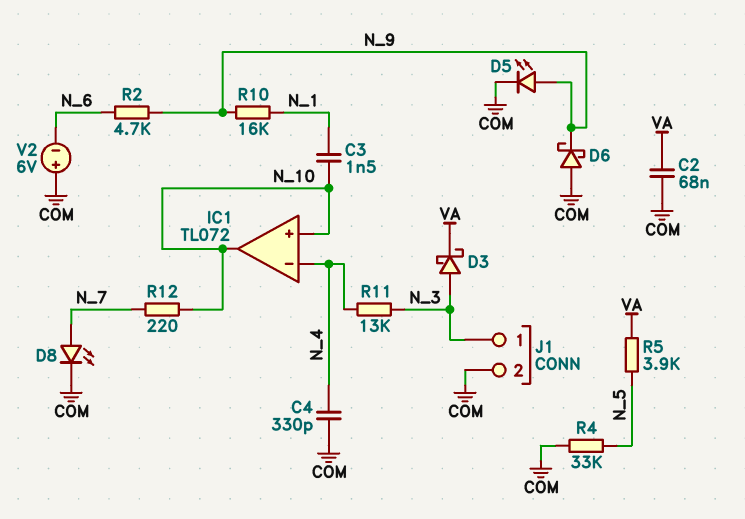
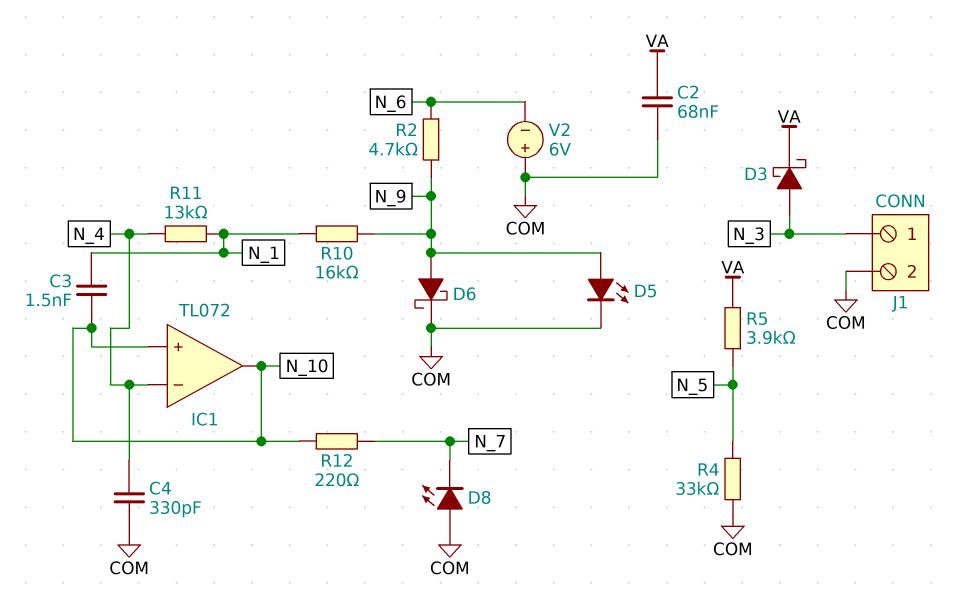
D6: schottky (A COM, K N_9) -> schottky (A N_9, K COM)
D8: LED (A N_7, K COM) -> LED (A COM, K N_7)
R11: 13k (N_3, N_4) -> 13k (N_1, N_4)

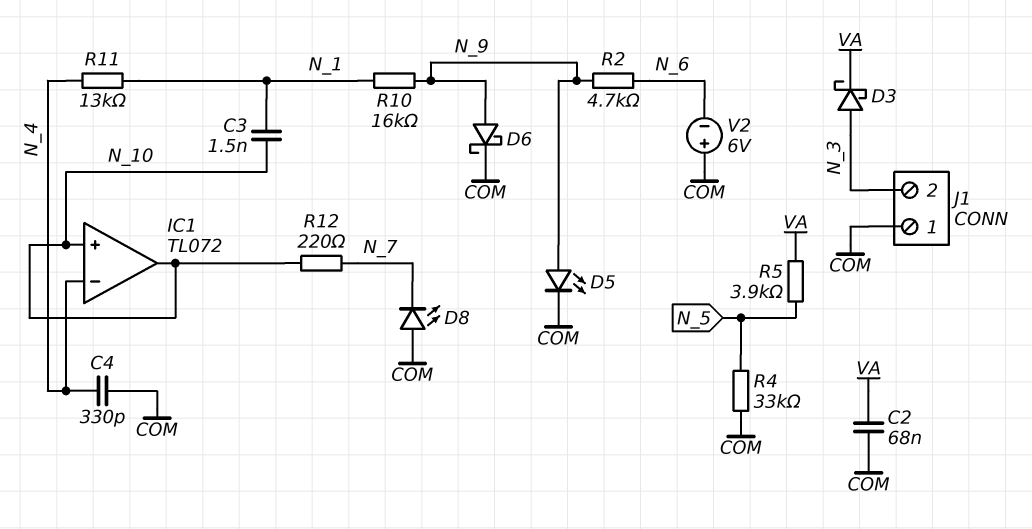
J1 pin 1: N_3 -> COM
J1 pin 2: COM -> N_3

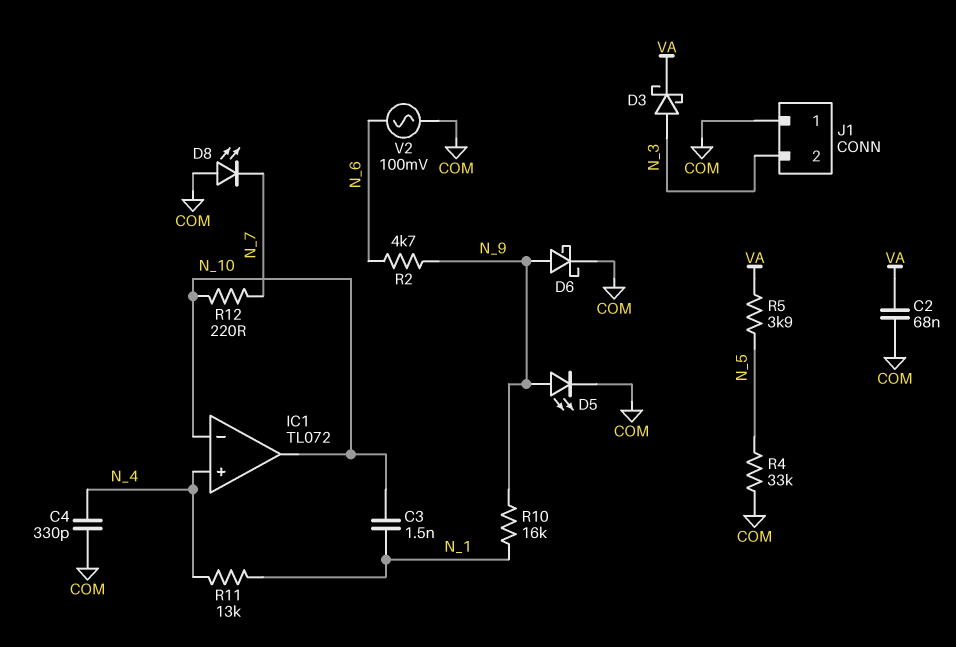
IC1 pin in+: N_10 -> N_4
IC1 pin in-: N_4 -> N_10
V2: 6V (plus COM, minus N_6) -> AC 100mV (COM, N_6)

